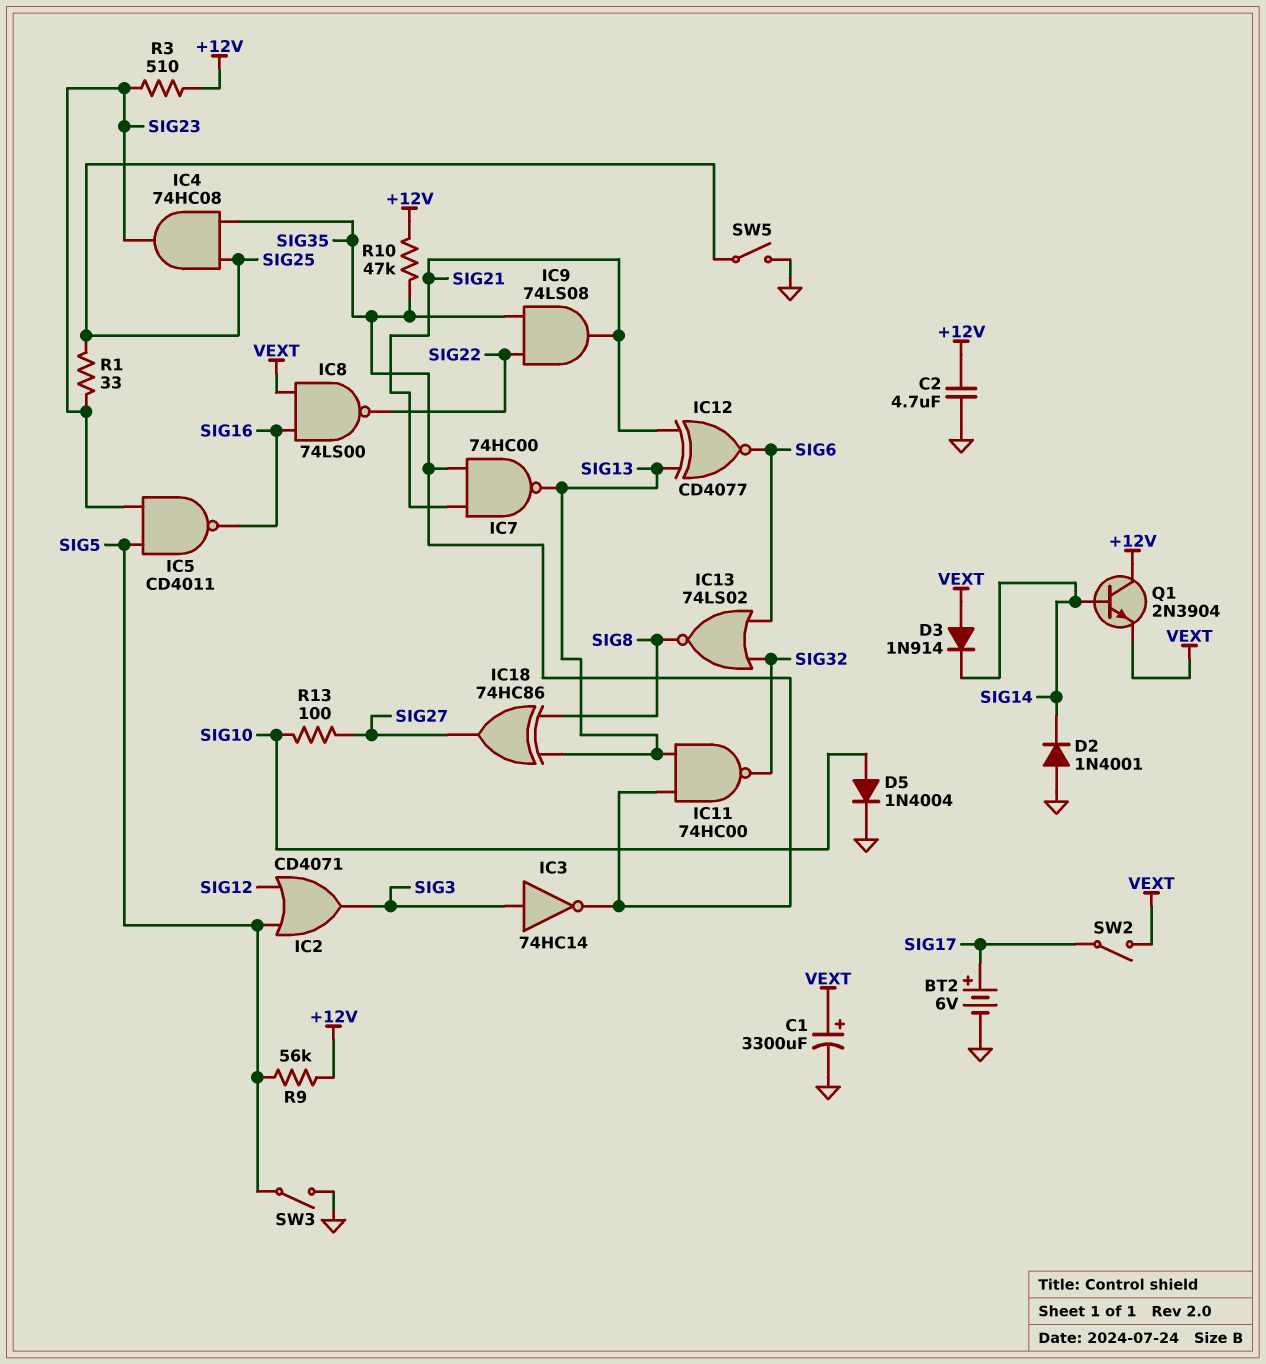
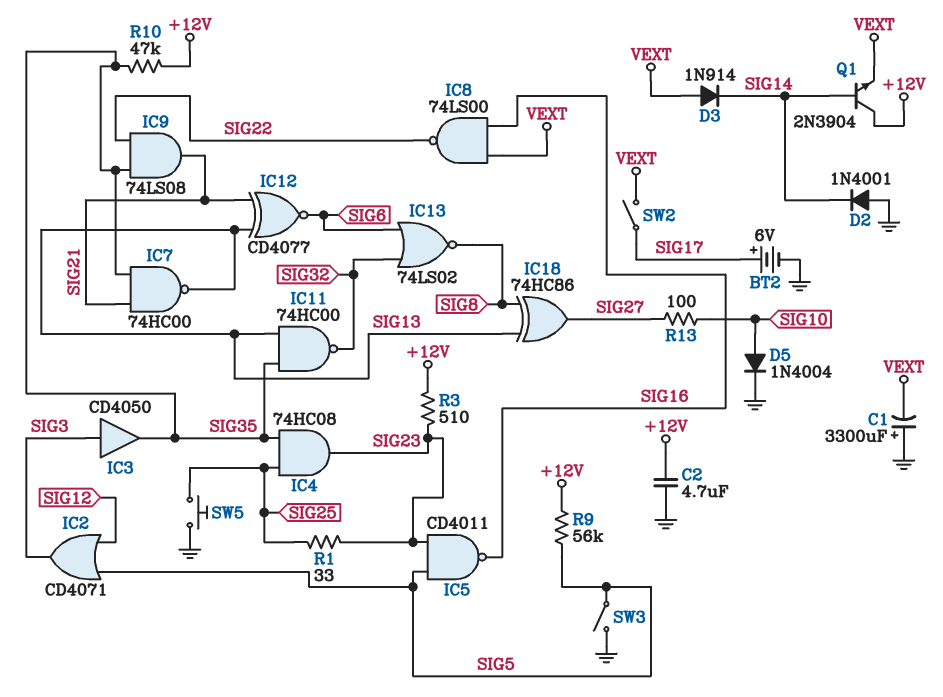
C1: 3300uF (plus VEXT, minus GND) -> 3300uF (plus GND, minus VEXT)
IC3: NOT 74HC14 (in SIG3, out SIG35) -> buffer CD4050 (in SIG3, out SIG35)
SW5: switch (GND, SIG25) -> button (GND, SIG25)

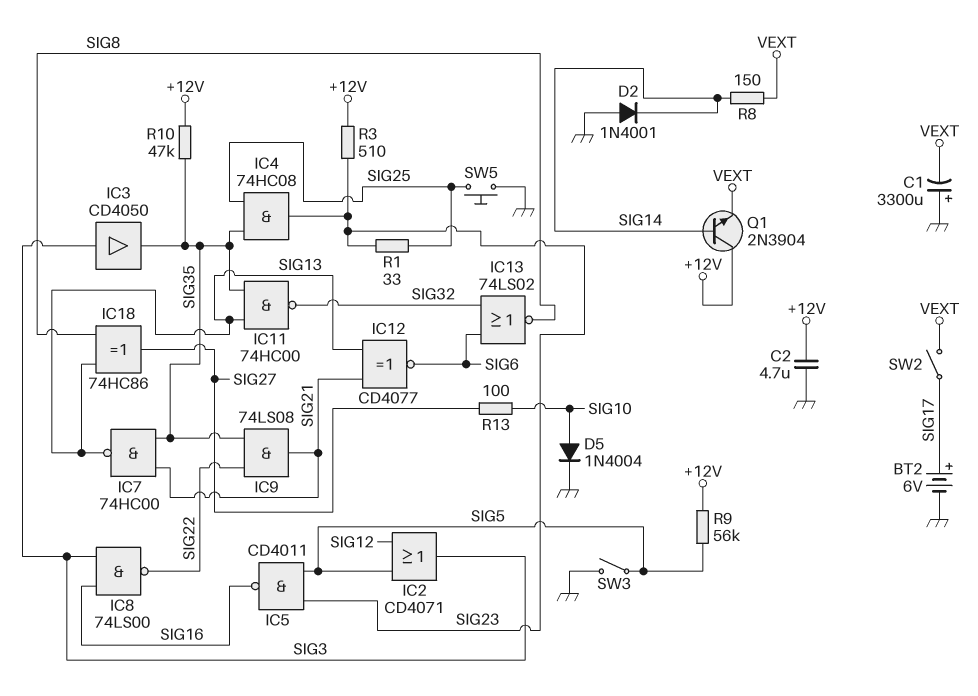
D3: diode 1N914 (A VEXT, K SIG14) -> none
IC8: NAND 74LS00 (in SIG16, in VEXT, out SIG22) -> NAND 74LS00 (in SIG3, in SIG16, out SIG22)
R8: none -> 150 (SIG14, VEXT)

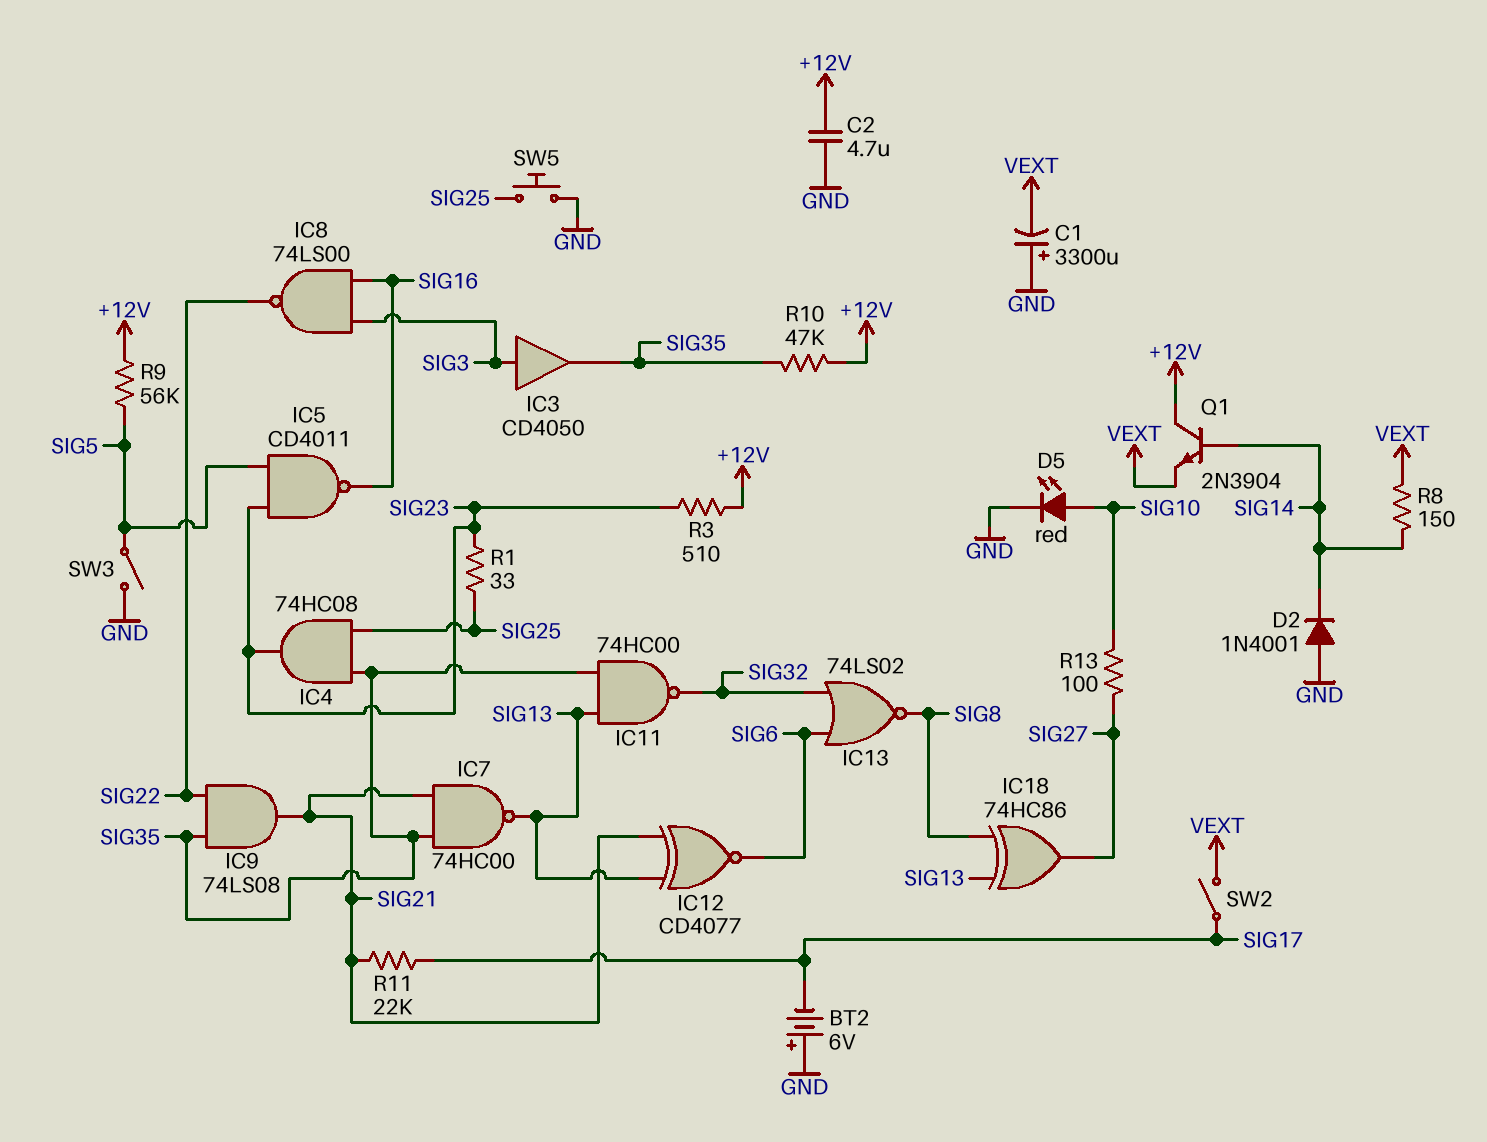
BT2: 6V (plus SIG17, minus GND) -> 6V (plus GND, minus SIG17)
D5: diode 1N4004 (A SIG10, K GND) -> LED red (A SIG10, K GND)
IC2: OR CD4071 (in SIG5, in SIG12, out SIG3) -> none
R11: none -> 22k (SIG17, SIG21)

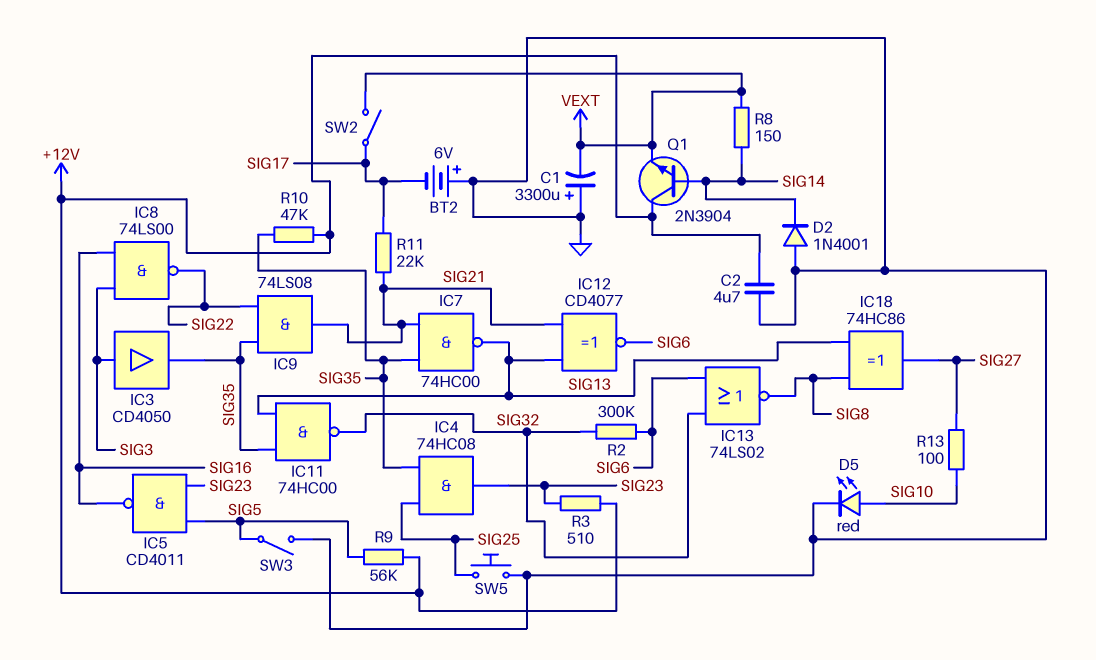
R1: 33 (SIG23, SIG25) -> none
R2: none -> 300k (SIG6, SIG32)

